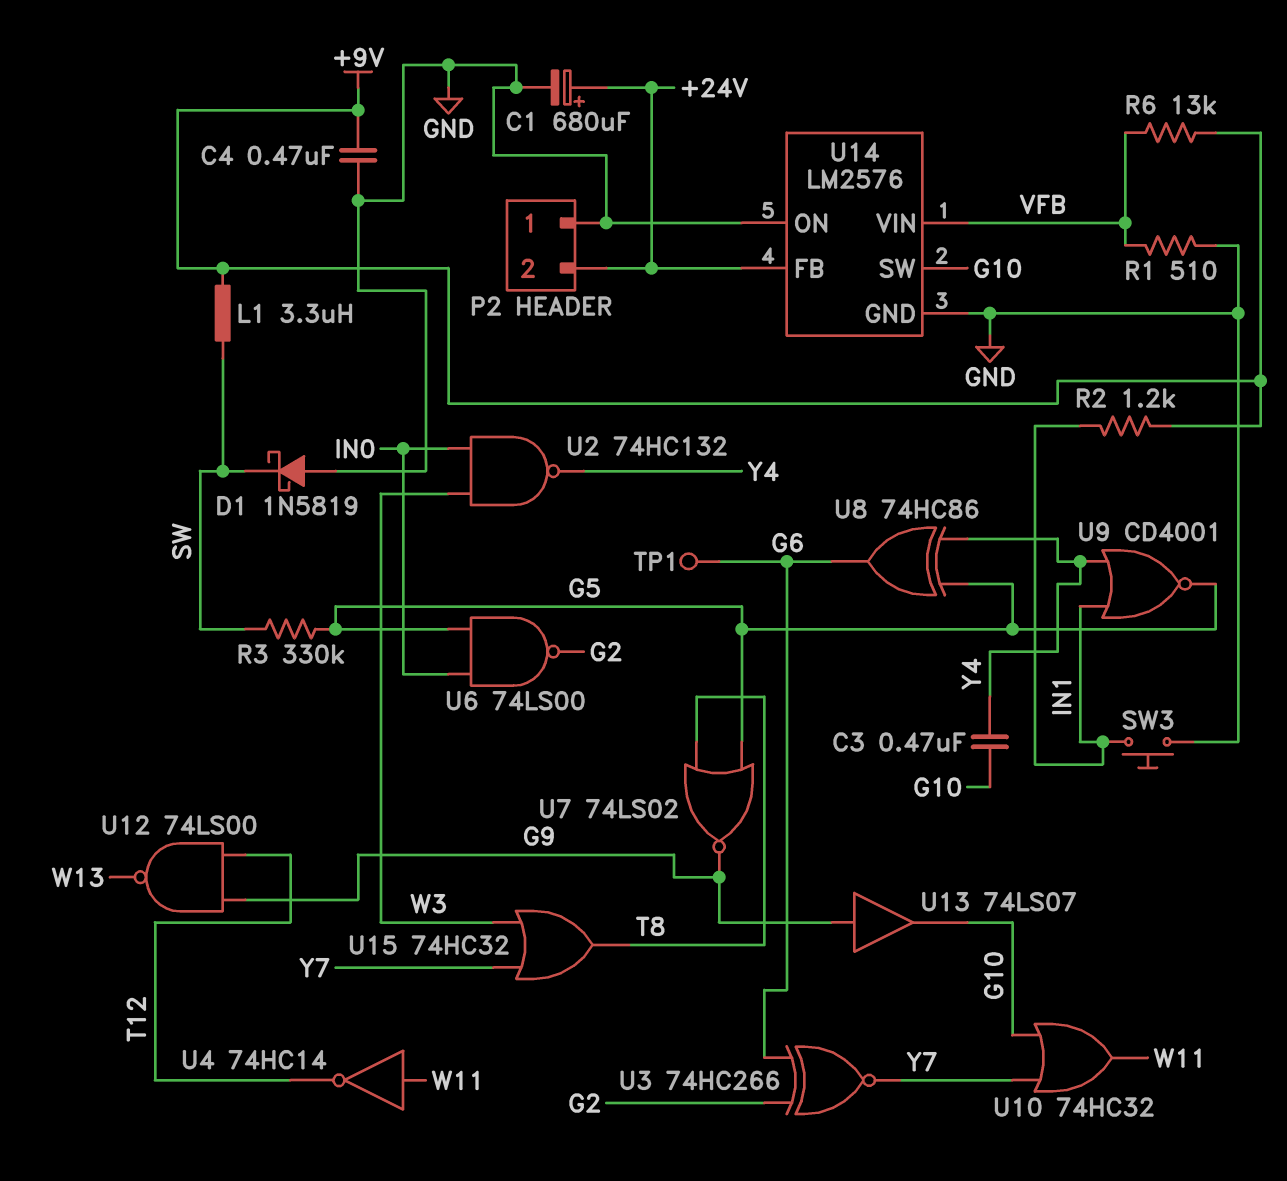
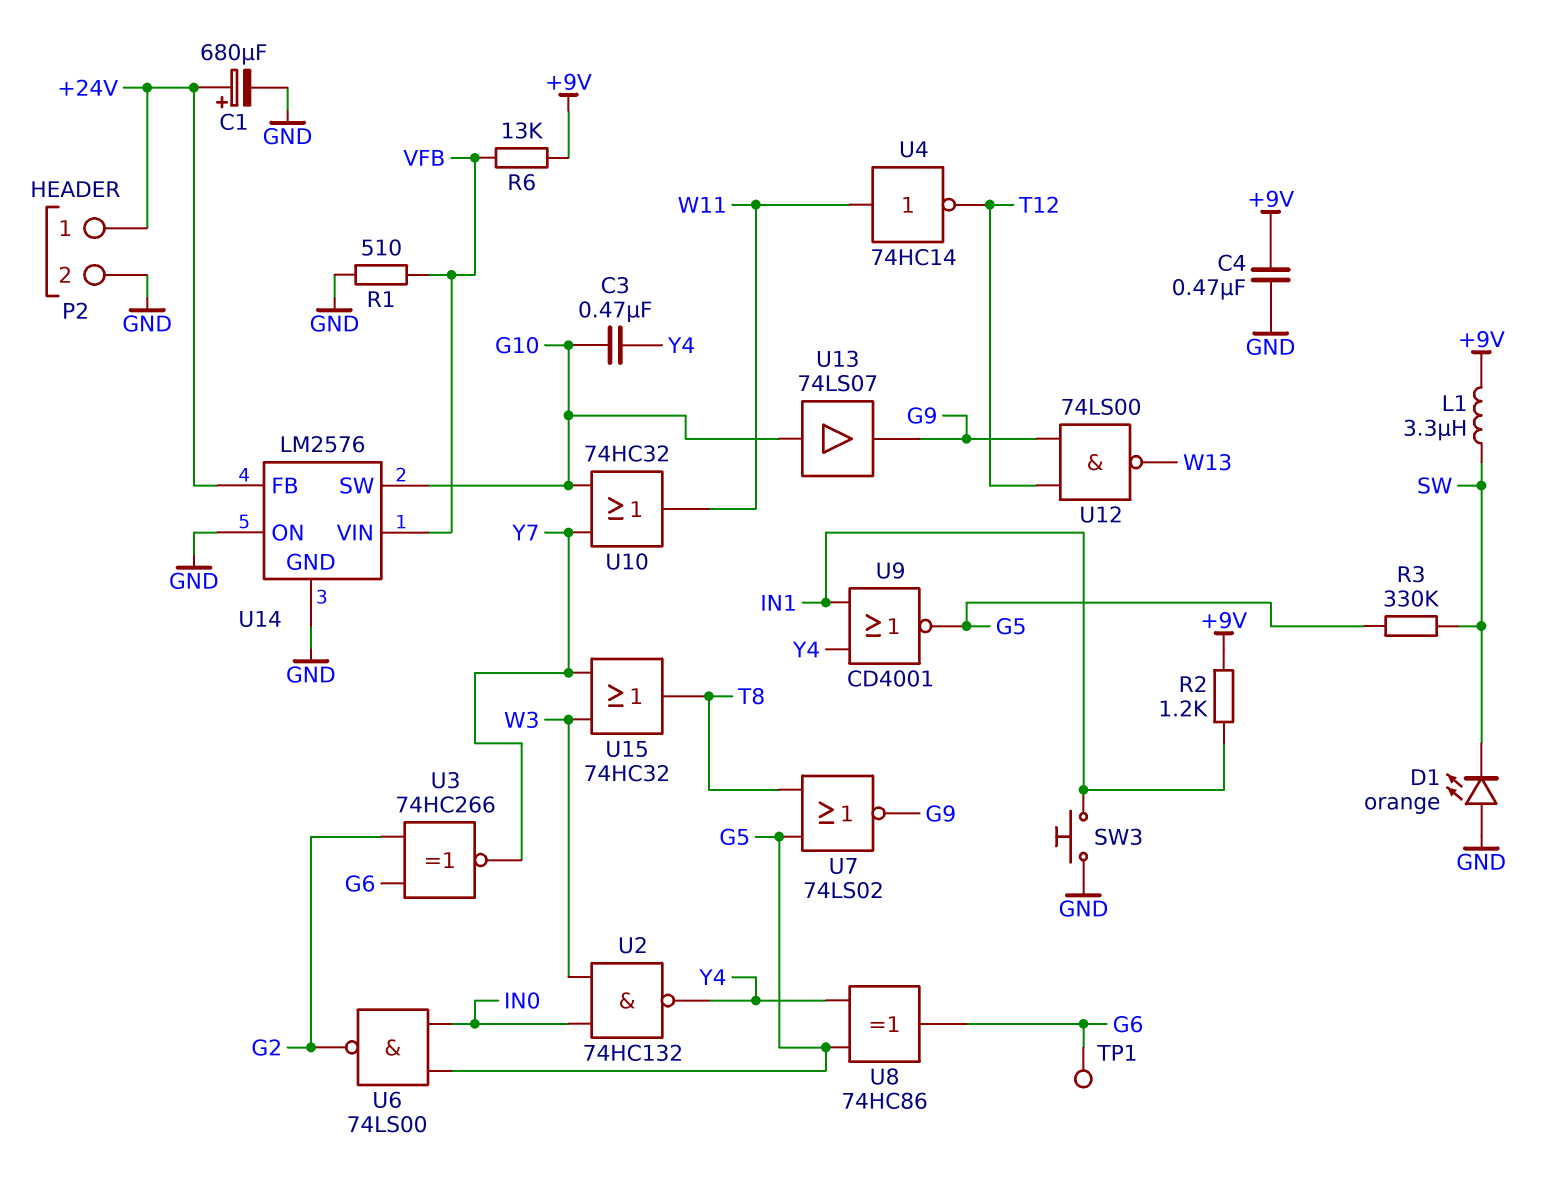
D1: schottky 1N5819 (A GND, K SW) -> LED orange (A GND, K SW)
P2 pin 1: GND -> +24V
P2 pin 2: +24V -> GND
U13: buffer 74LS07 (in G9, out G10) -> buffer 74LS07 (in G10, out G9)

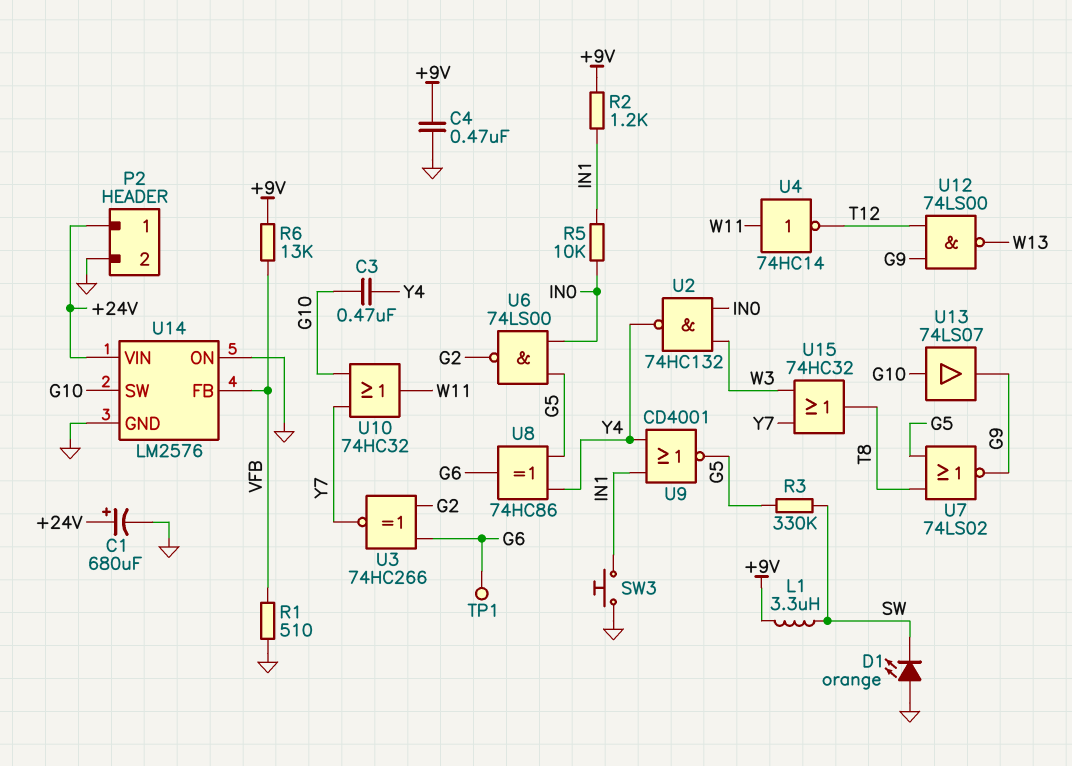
R5: none -> 10k (IN0, IN1)
U14 pin FB: +24V -> VFB
U14 pin VIN: VFB -> +24V

